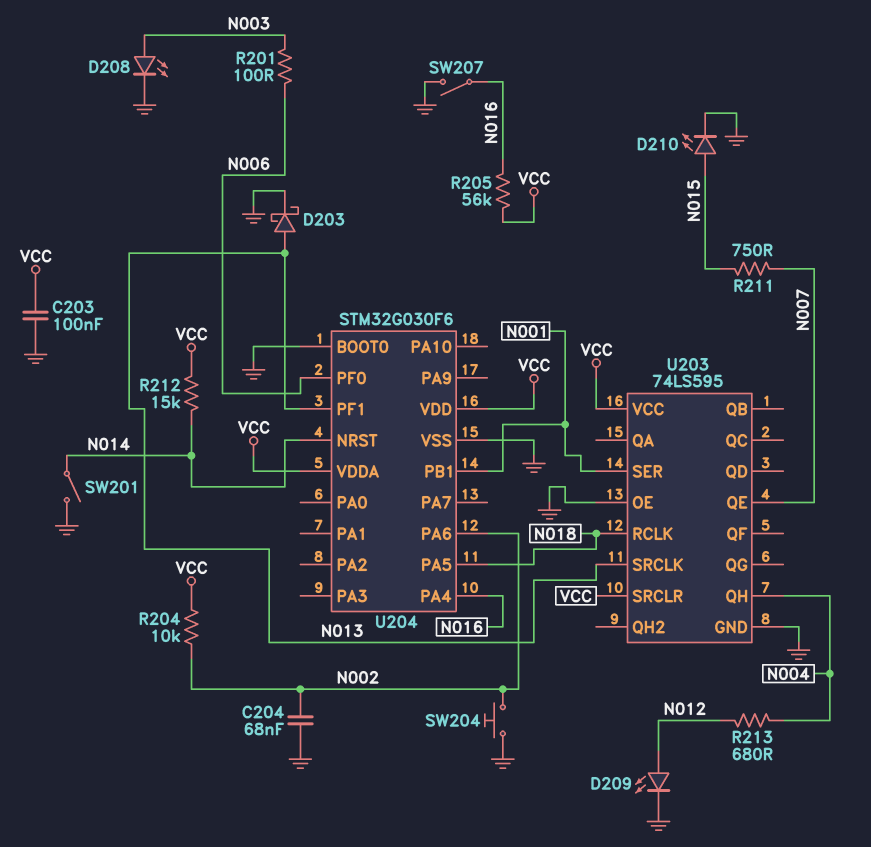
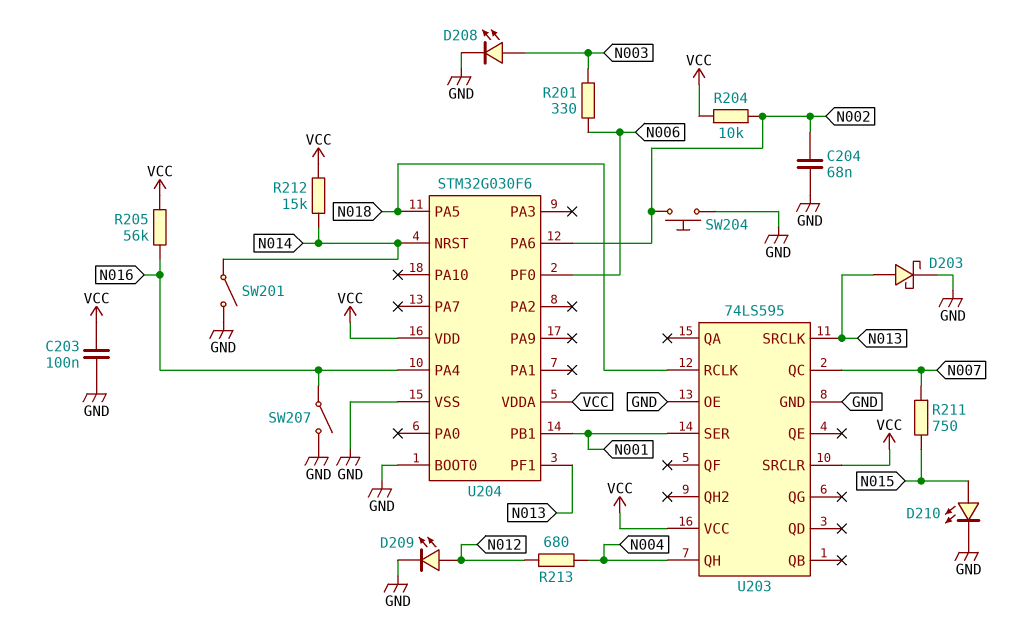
R201: 100 (N003, N006) -> 330 (N003, N006)
U203 pin QC: none -> N007
U203 pin QE: N007 -> none

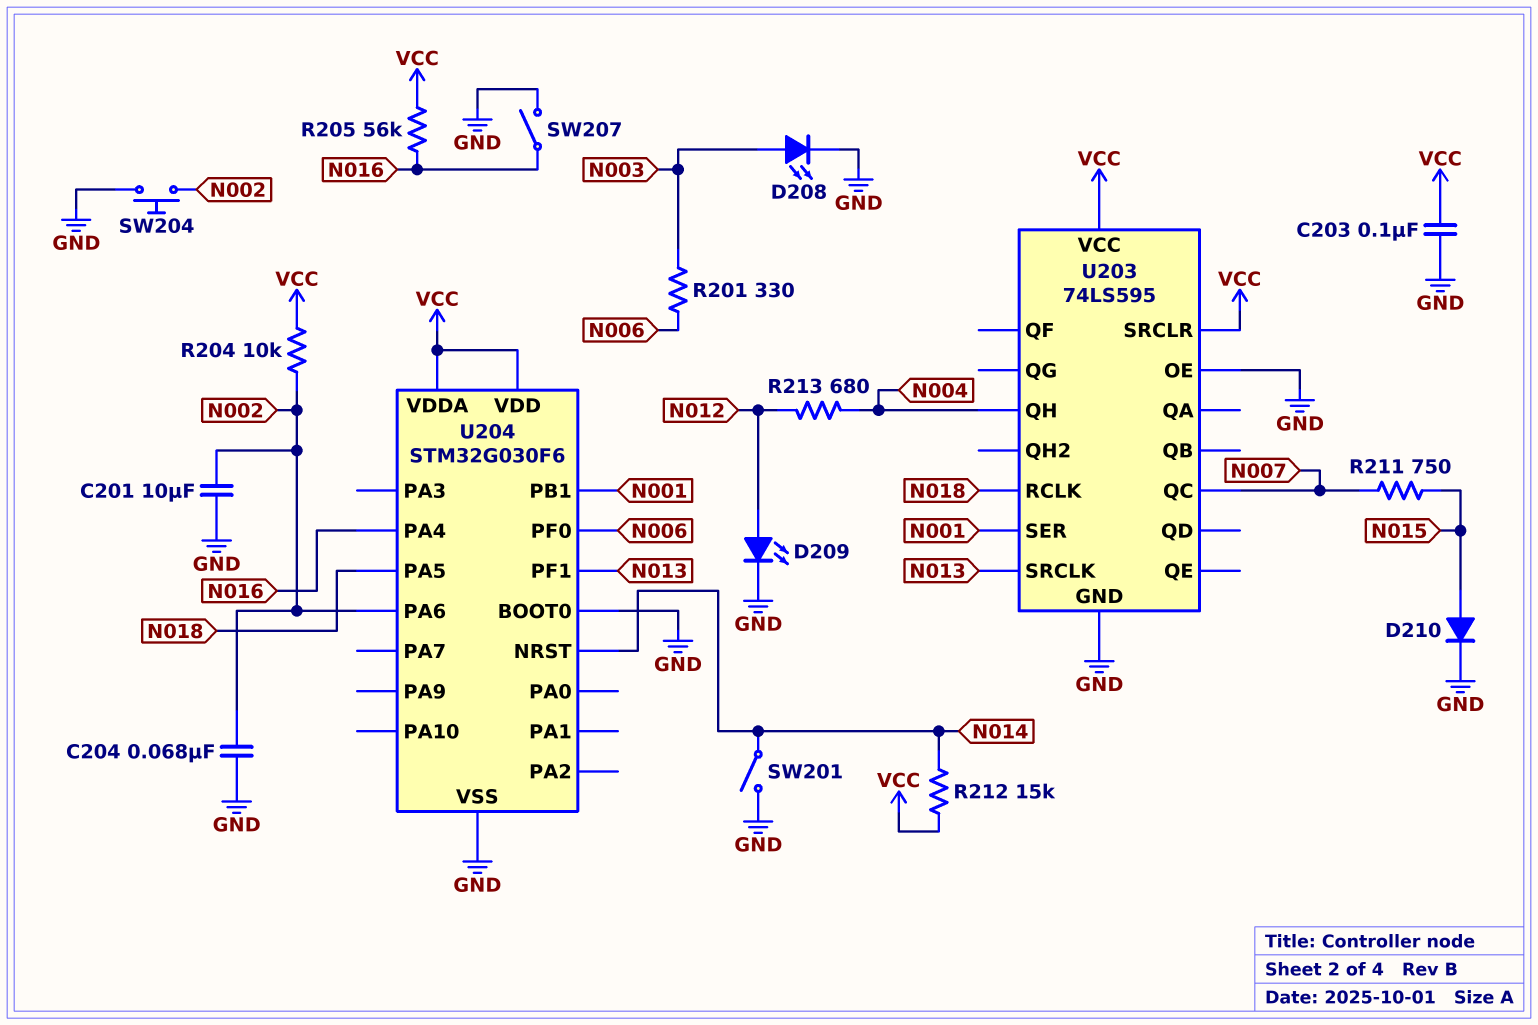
C201: none -> 10uF (GND, N002)
D203: schottky (A N013, K GND) -> none
D210: LED (A N015, K GND) -> diode (A N015, K GND)

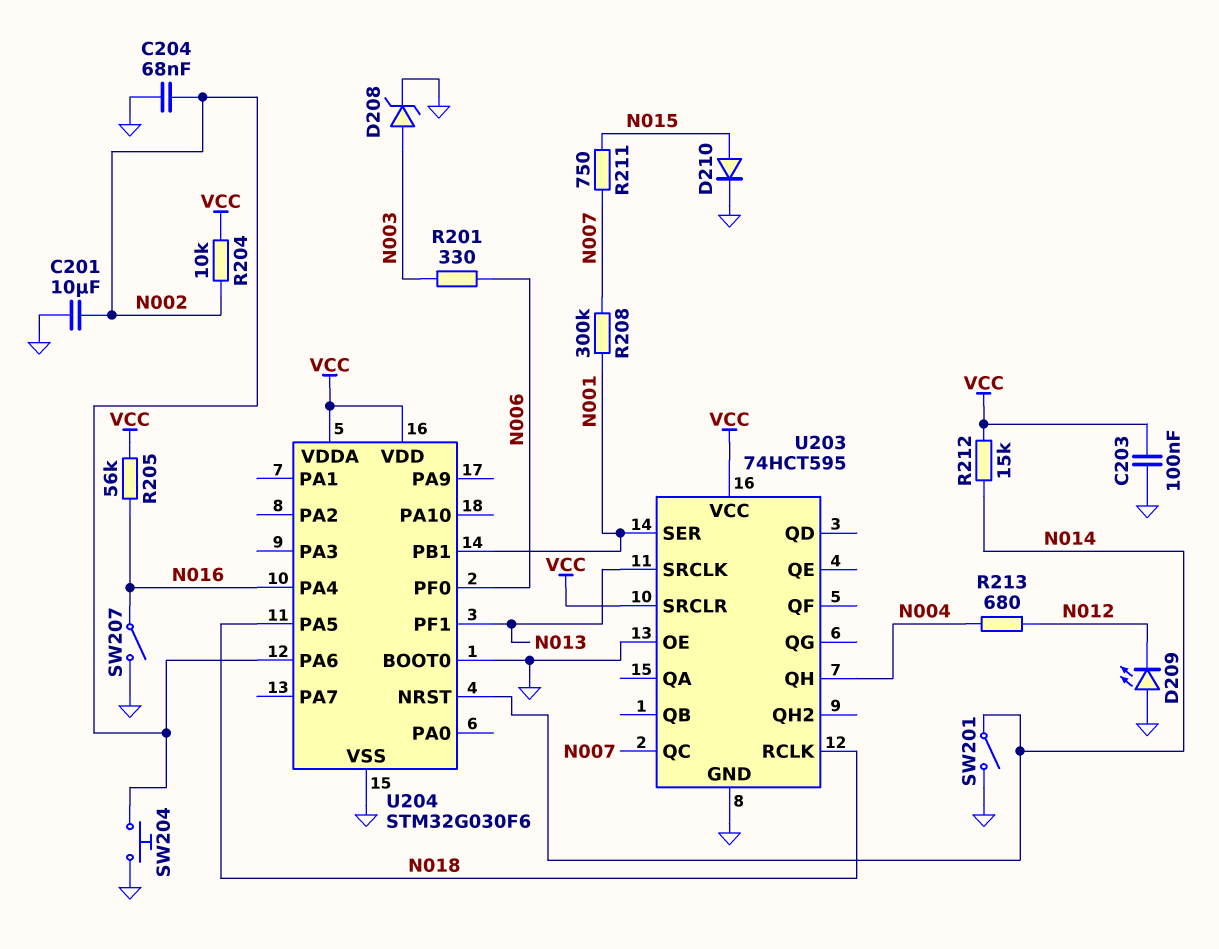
D208: LED (A N003, K GND) -> zener (A N003, K GND)
D209: LED (A N012, K GND) -> LED (A GND, K N012)
R208: none -> 300k (N001, N007)
U203: 74LS595 -> 74HCT595

